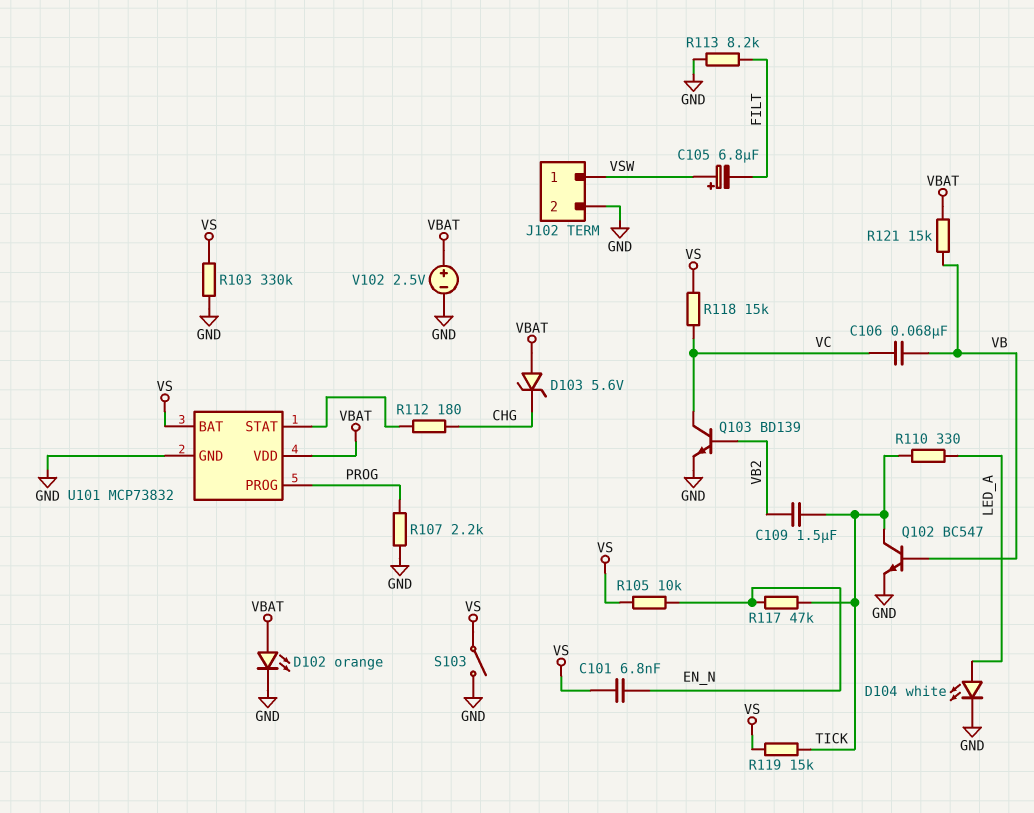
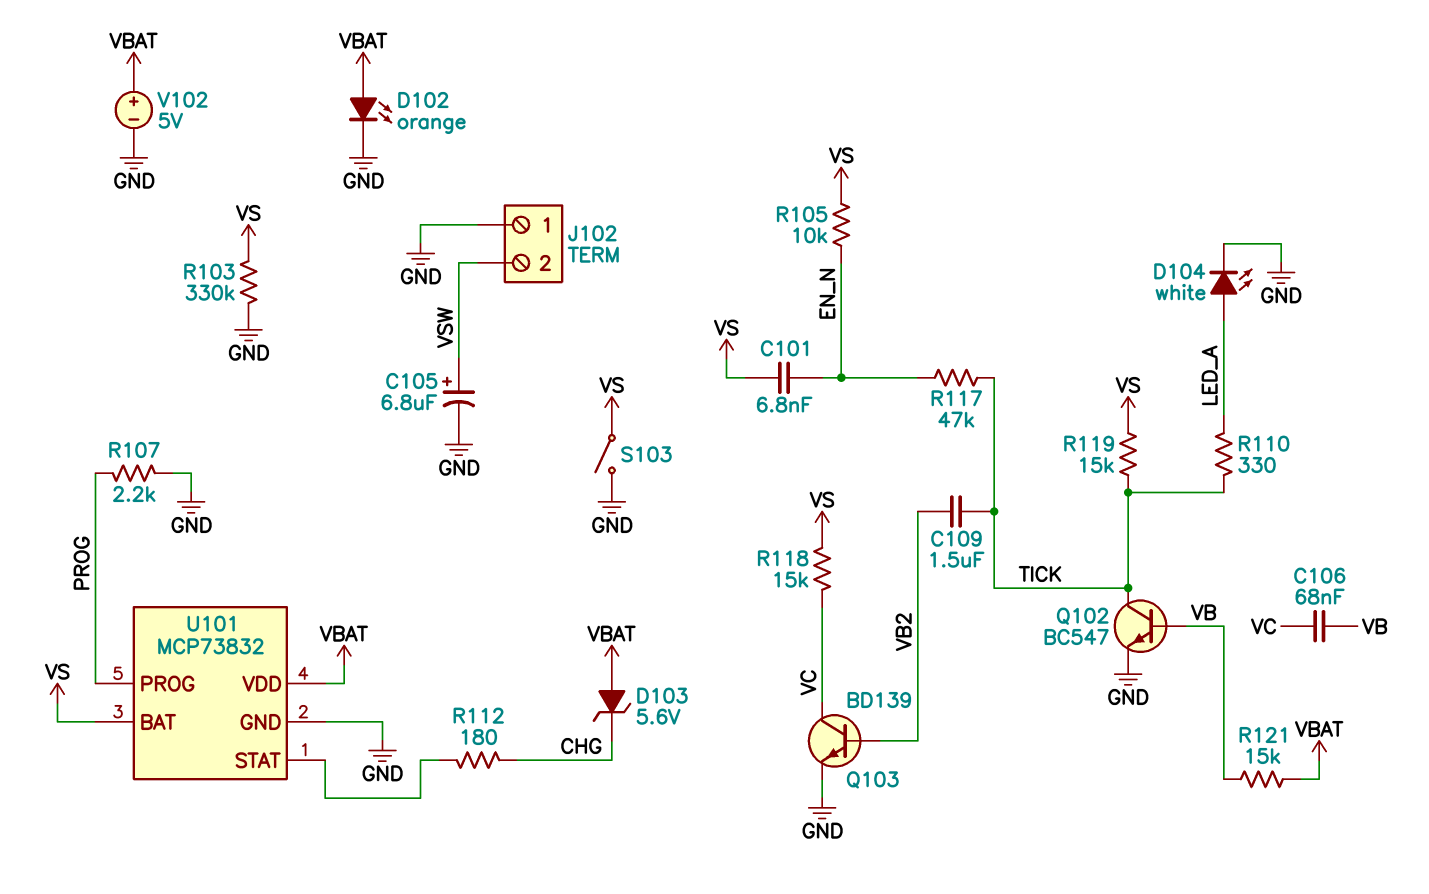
C105: 6.8uF (plus VSW, minus FILT) -> 6.8uF (plus VSW, minus GND)
J102 pin 1: VSW -> GND
J102 pin 2: GND -> VSW
R113: 8.2k (FILT, GND) -> none
V102: 2.5V (plus VBAT, minus GND) -> 5V (plus VBAT, minus GND)

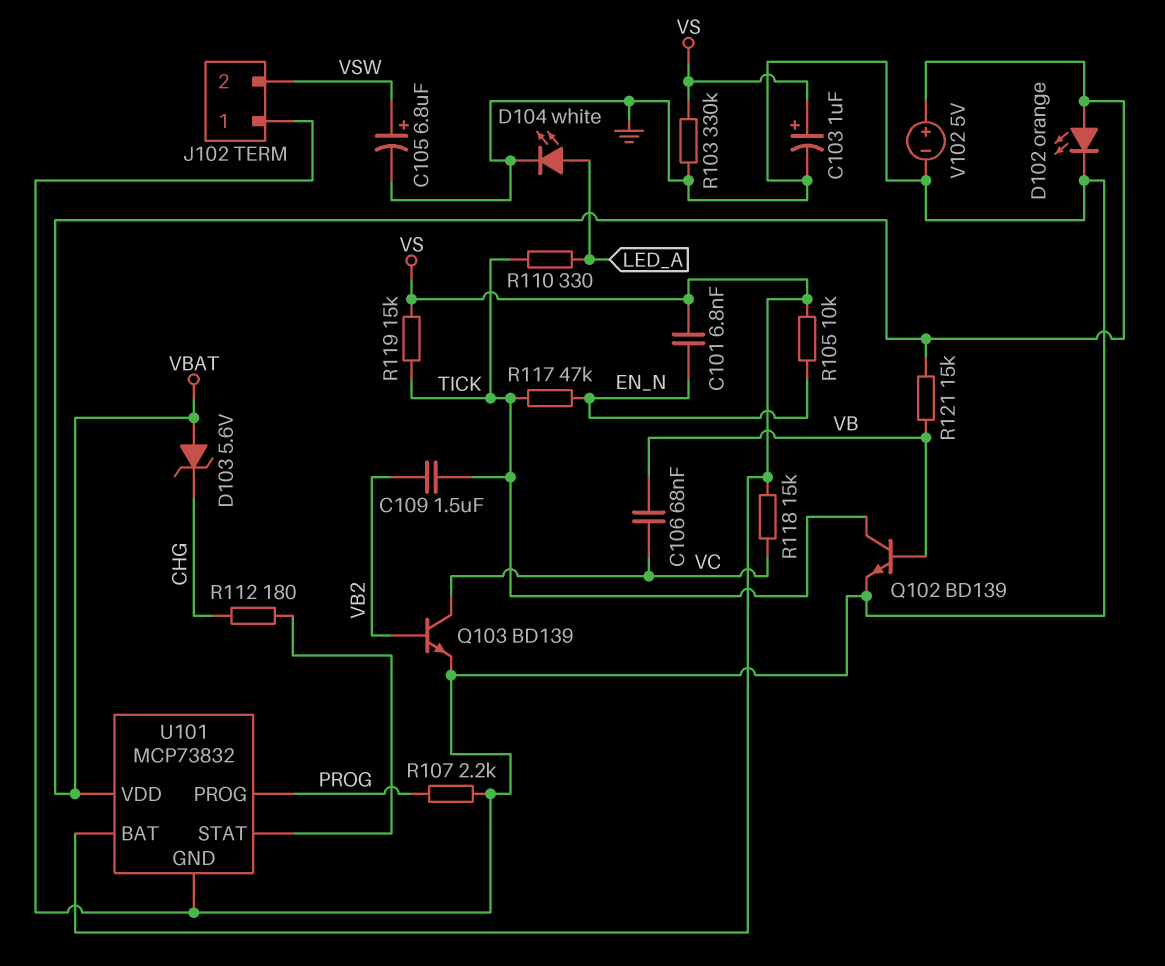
C103: none -> 1uF (plus VS, minus GND)
Q102: NPN BC547 (B VB, C TICK, E GND) -> NPN BD139 (B VB, C TICK, E GND)
S103: switch (GND, VS) -> none

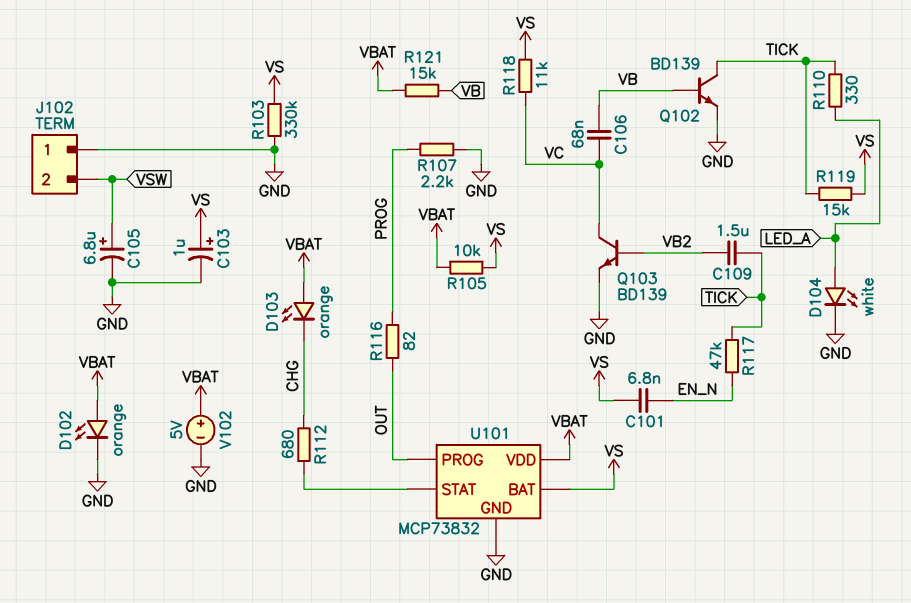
D103: zener 5.6V (A VBAT, K CHG) -> LED orange (A VBAT, K CHG)
R105: 10k (EN_N, VS) -> 10k (VBAT, VS)
R112: 180 (CHG, U101/STAT) -> 680 (CHG, U101/STAT)
R116: none -> 82 (OUT, PROG)
R118: 15k (VC, VS) -> 11k (VC, VS)
U101 pin PROG: PROG -> OUT

